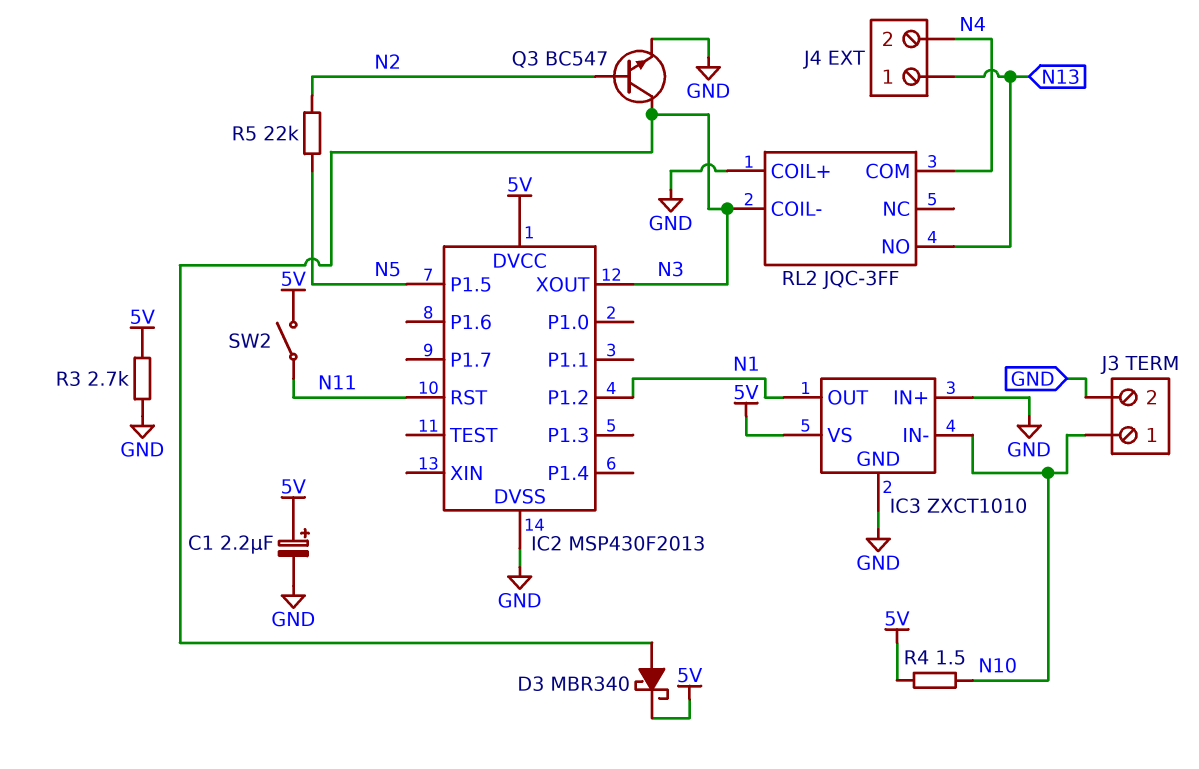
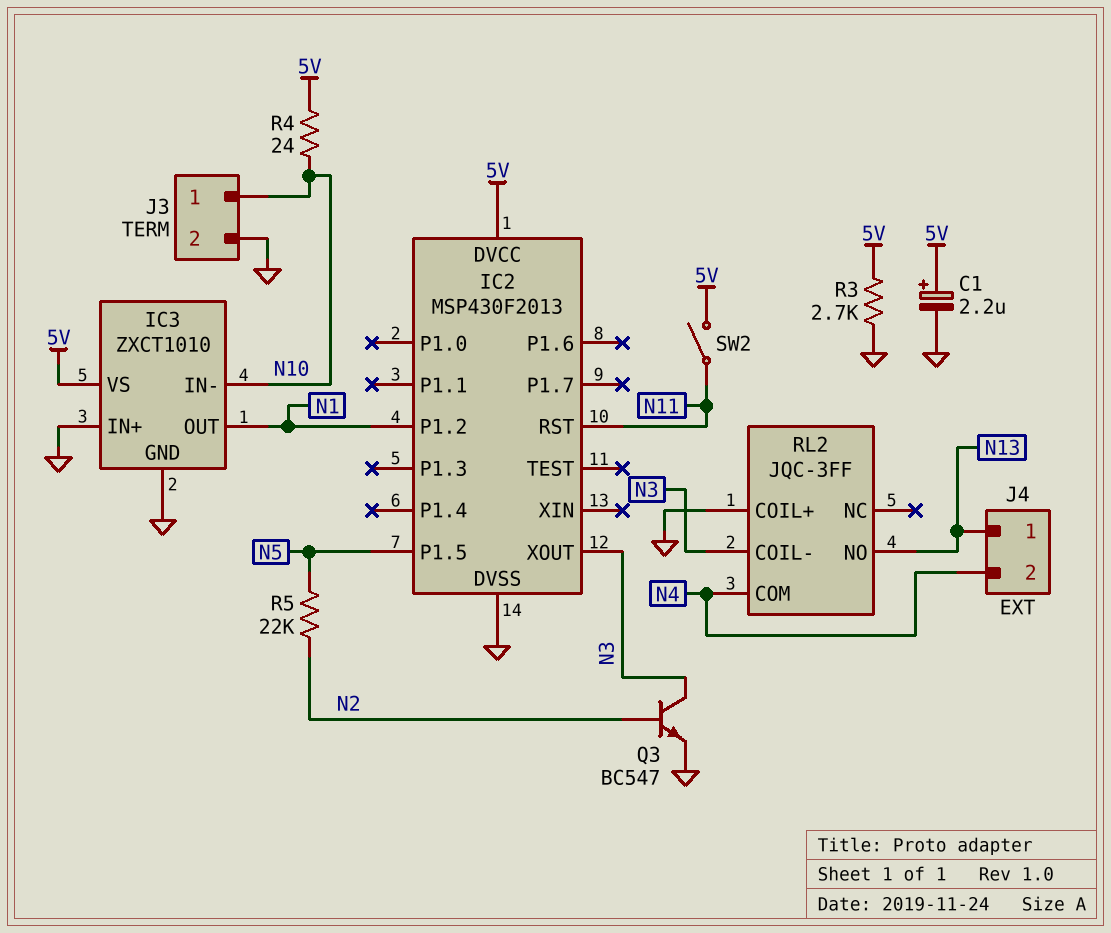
D3: schottky MBR340 (A N3, K 5V) -> none
R4: 1.5 (5V, N10) -> 24 (5V, N10)

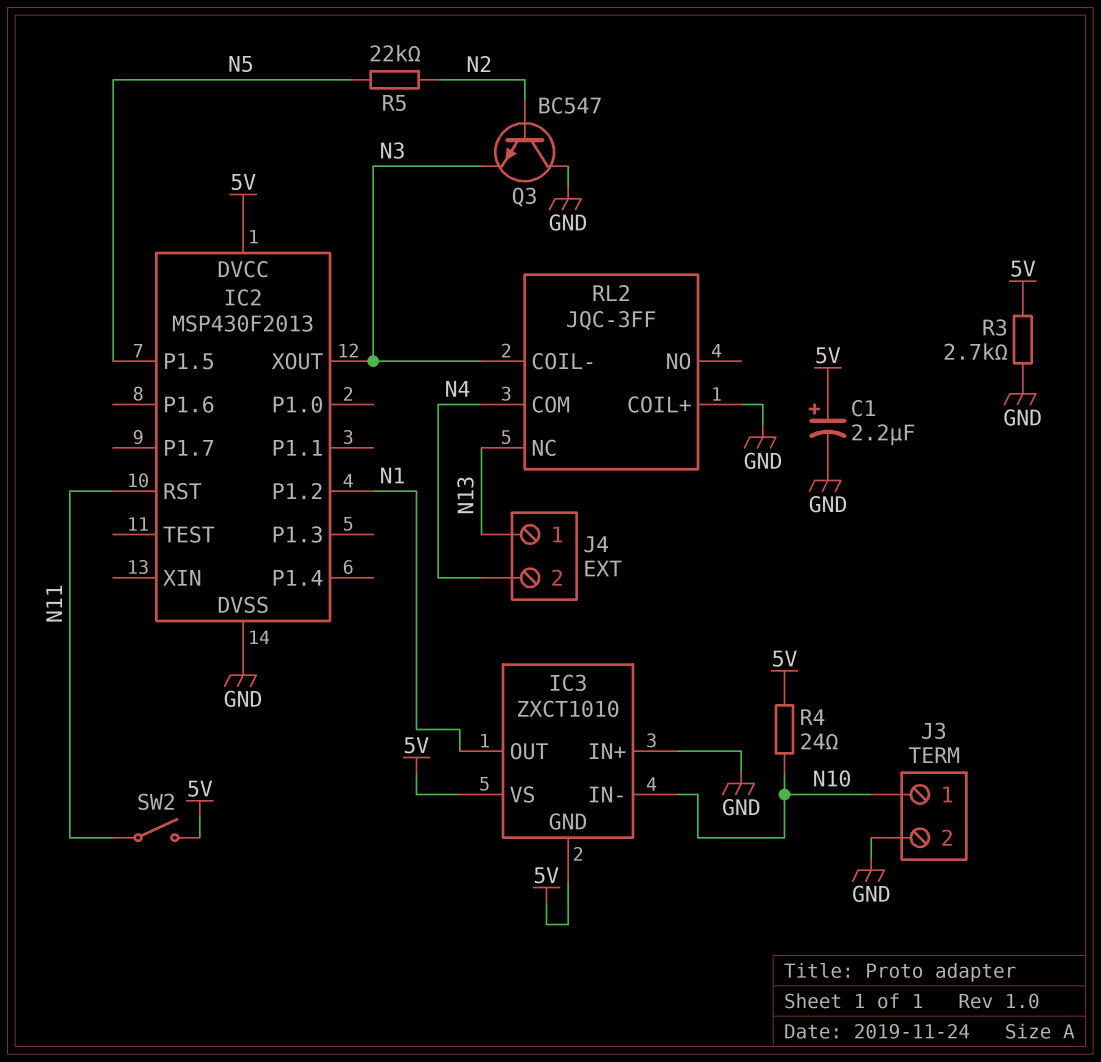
IC3 pin GND: GND -> 5V
Q3: NPN BC547 (B N2, C N3, E GND) -> NPN BC547 (B N2, C GND, E N3)
RL2 pin NC: none -> N13
RL2 pin NO: N13 -> none

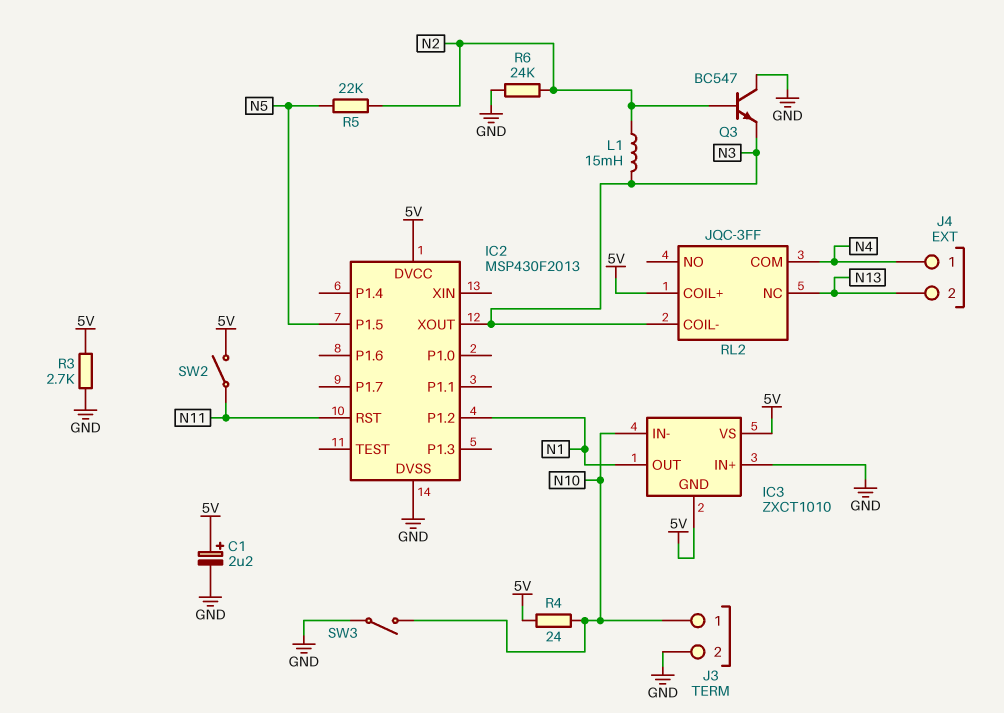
J4 pin 1: N13 -> N4
J4 pin 2: N4 -> N13
L1: none -> 15mH (N2, N3)
R6: none -> 24k (GND, N2)
RL2 pin COIL+: GND -> 5V
SW3: none -> switch (GND, N10)

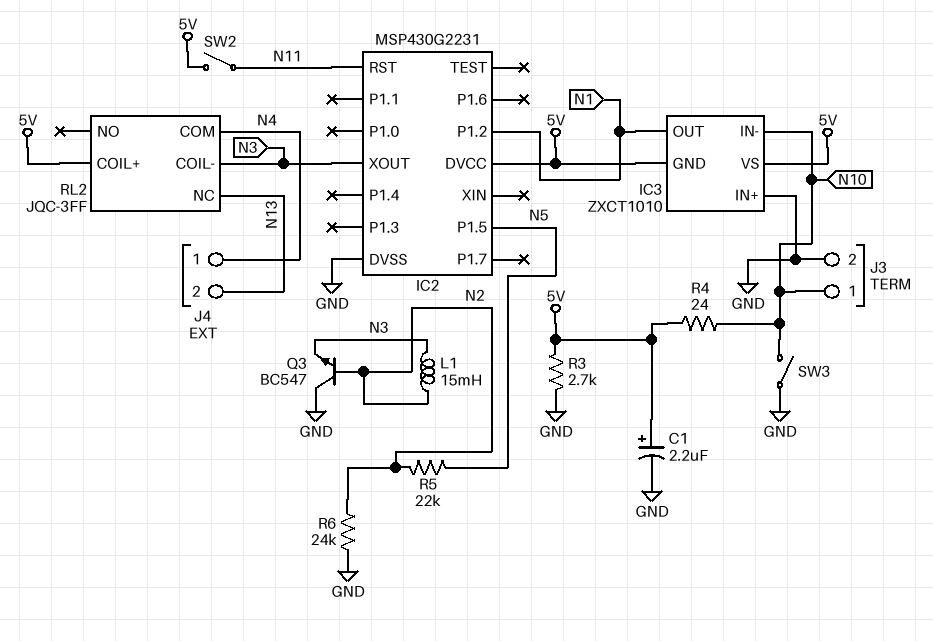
IC2: MSP430F2013 -> MSP430G2231

